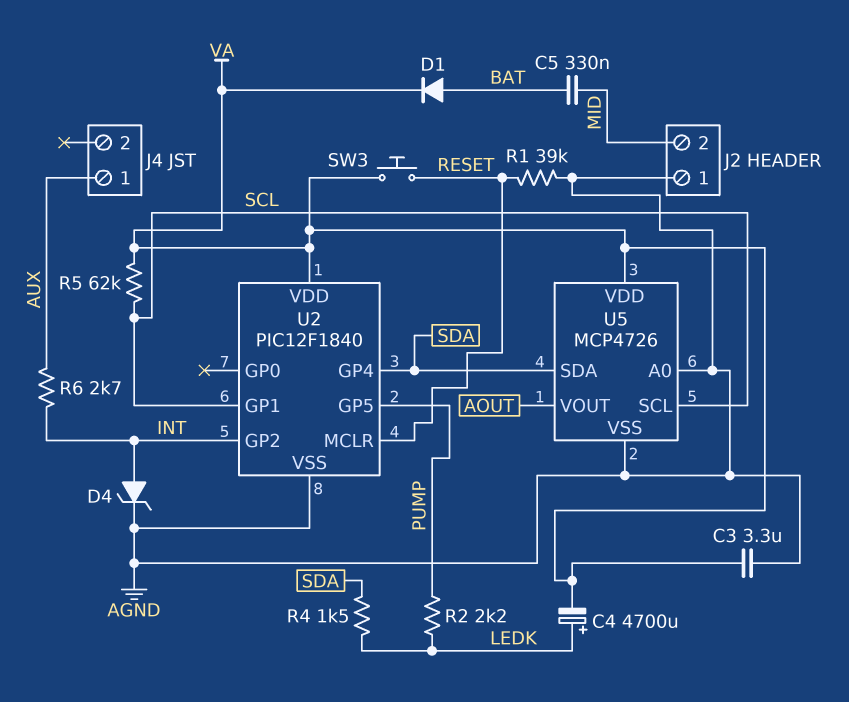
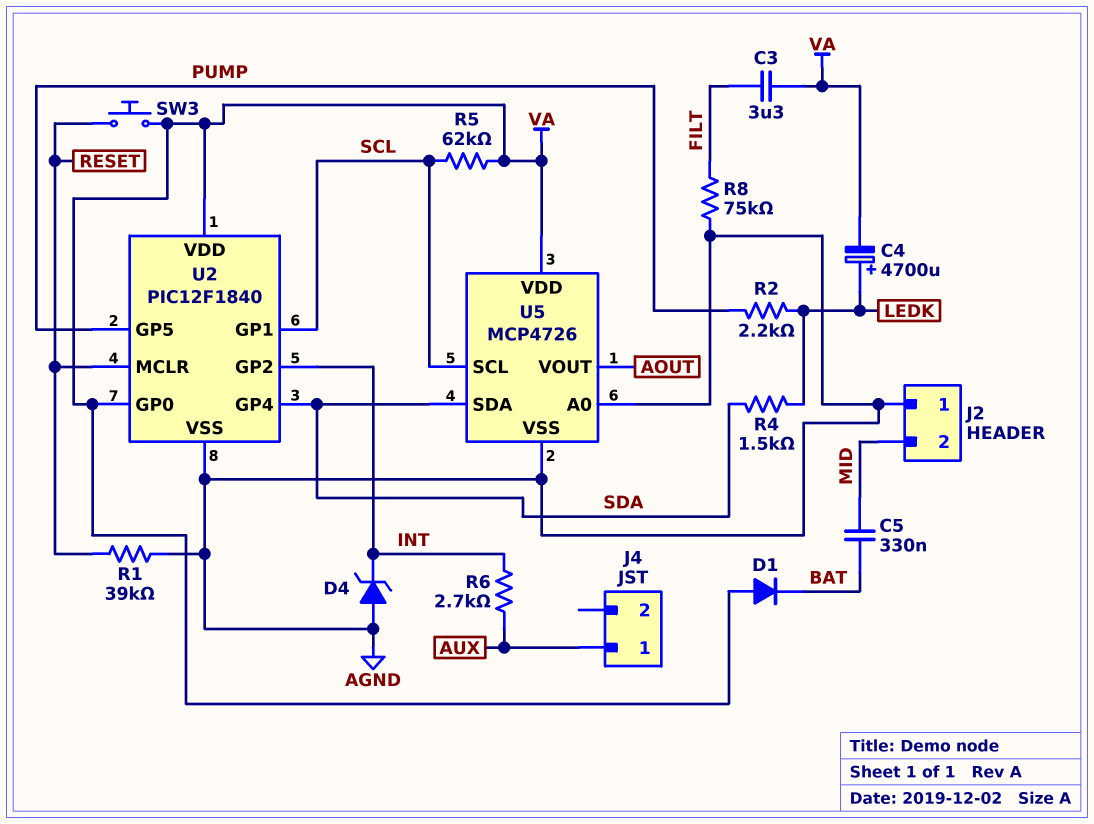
C3: 3.3uF (AGND, VA) -> 3.3uF (FILT, VA)
D1: diode (A BAT, K VA) -> diode (A VA, K BAT)
D4: zener (A INT, K AGND) -> zener (A AGND, K INT)
R8: none -> 75k (AGND, FILT)
U2 pin GP0: none -> VA

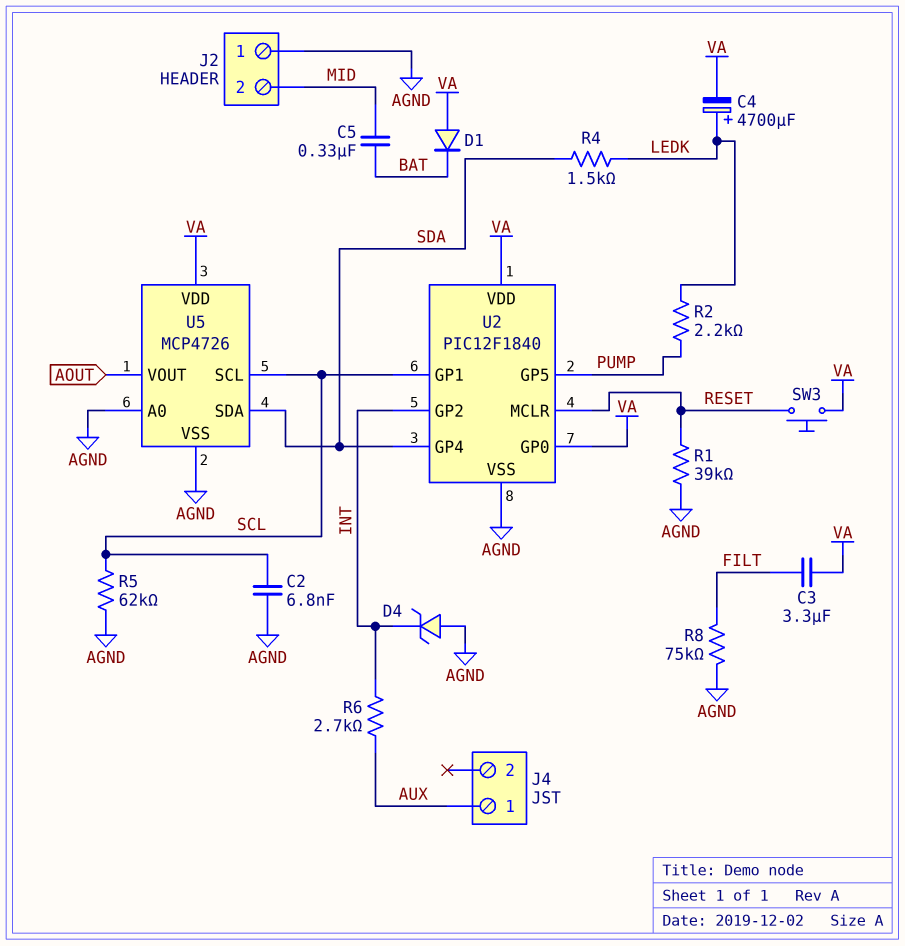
C2: none -> 6.8nF (AGND, SCL)
R5: 62k (SCL, VA) -> 62k (AGND, SCL)

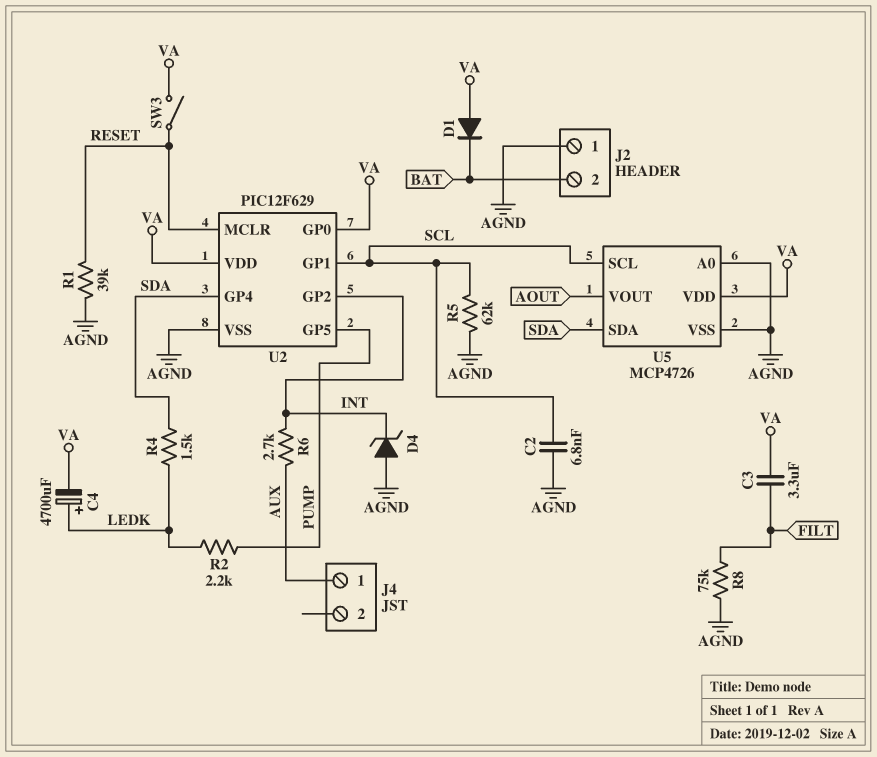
C5: 330nF (BAT, MID) -> none
J2 pin 2: MID -> BAT
SW3: button (RESET, VA) -> switch (RESET, VA)
U2: PIC12F1840 -> PIC12F629

